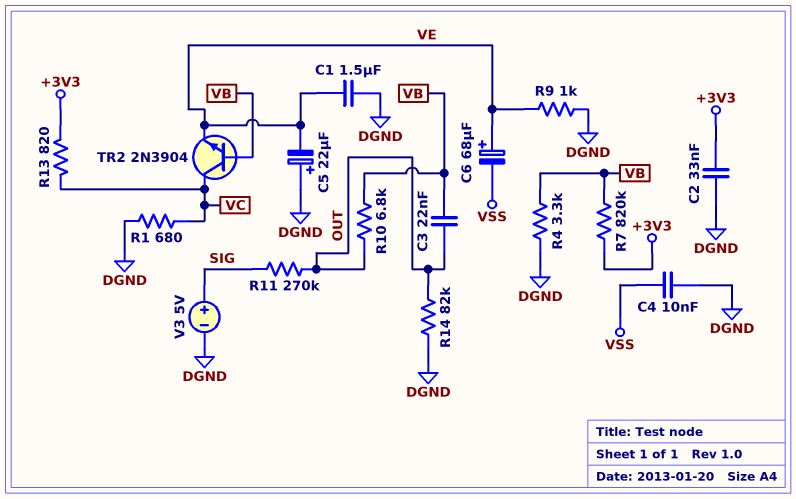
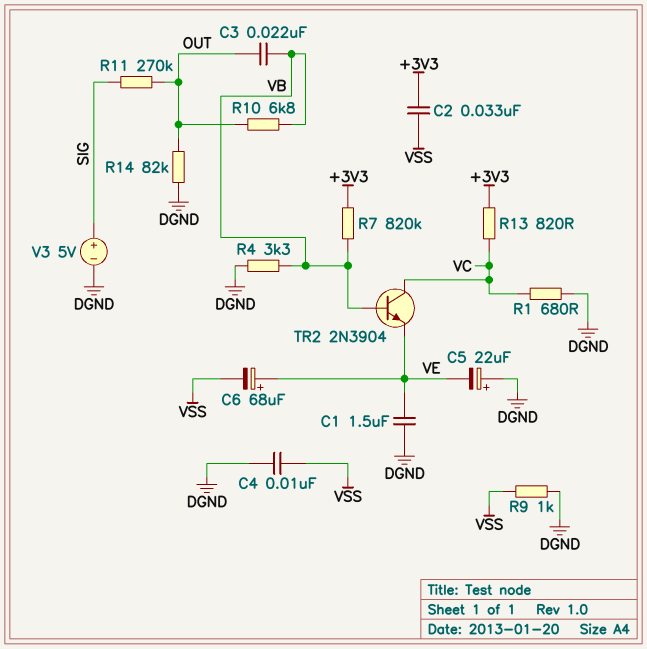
C2: 33nF (+3V3, DGND) -> 33nF (+3V3, VSS)
R9: 1k (DGND, VE) -> 1k (DGND, VSS)

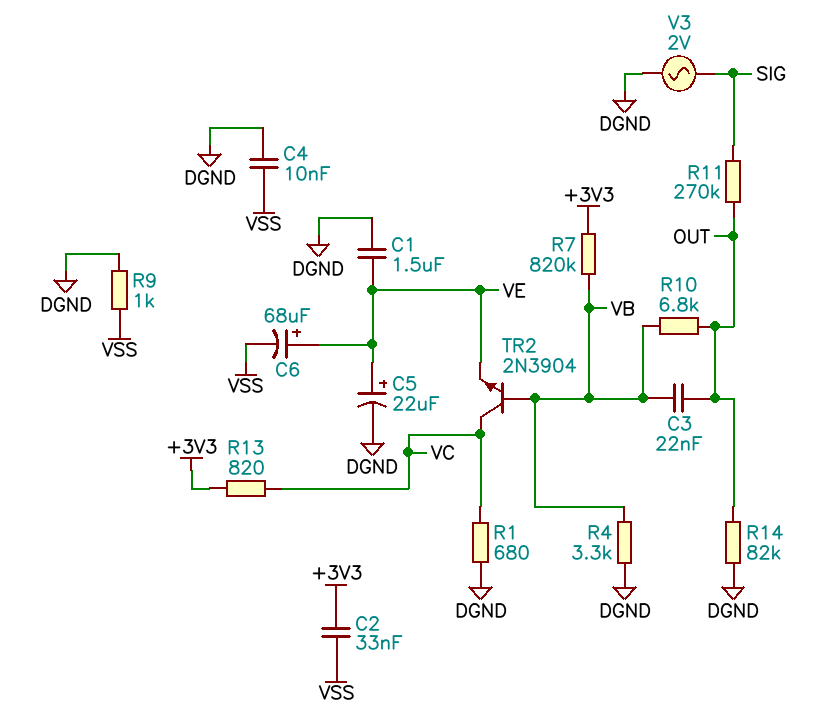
C5: 22uF (plus DGND, minus VE) -> 22uF (plus VE, minus DGND)
V3: 5V (plus SIG, minus DGND) -> AC 2V (DGND, SIG)

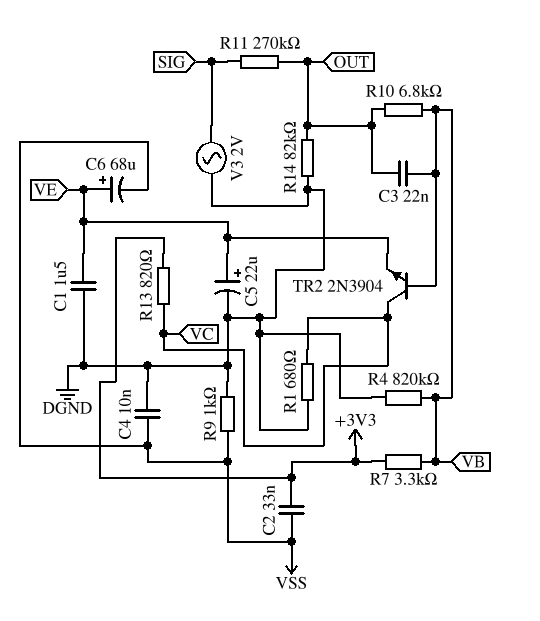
R4: 3.3k (DGND, VB) -> 820k (DGND, VB)
R7: 820k (+3V3, VB) -> 3.3k (+3V3, VB)

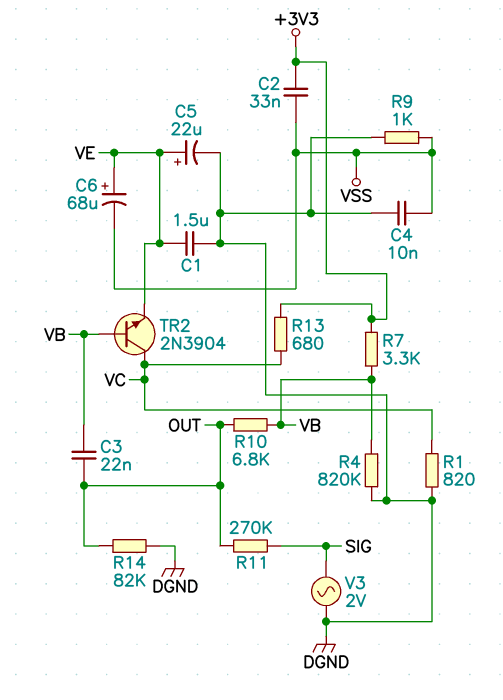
R1: 680 (DGND, VC) -> 820 (DGND, VC)
R13: 820 (+3V3, VC) -> 680 (+3V3, VC)

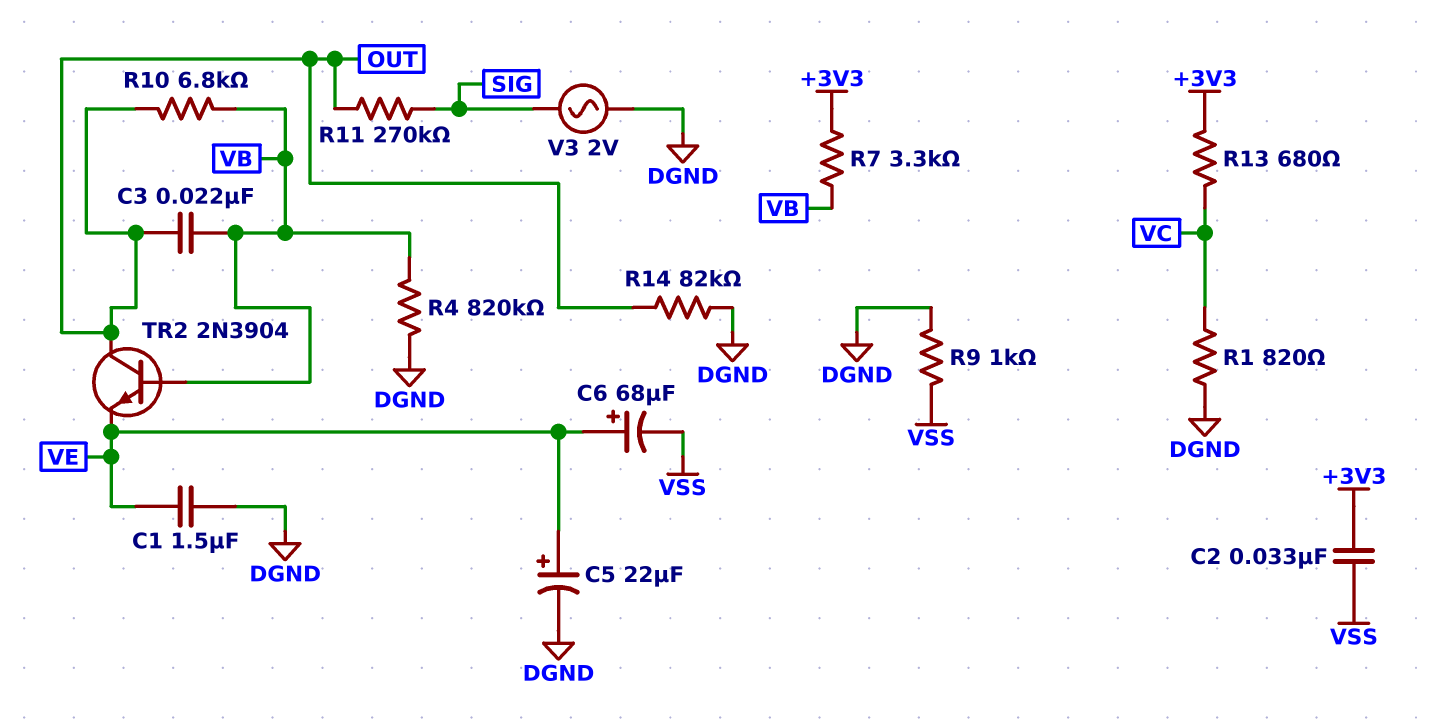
C4: 10nF (DGND, VSS) -> none
TR2: NPN 2N3904 (B VB, C VC, E VE) -> NPN 2N3904 (B VB, C OUT, E VE)

